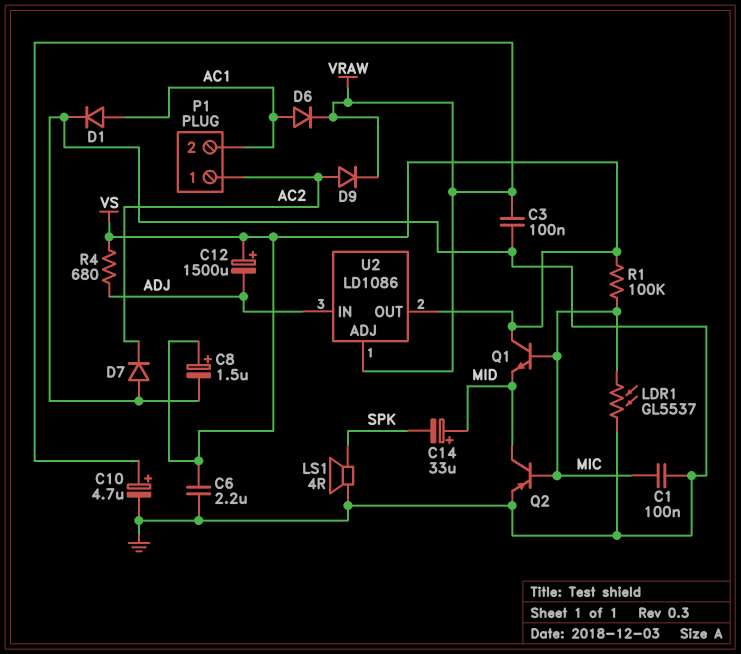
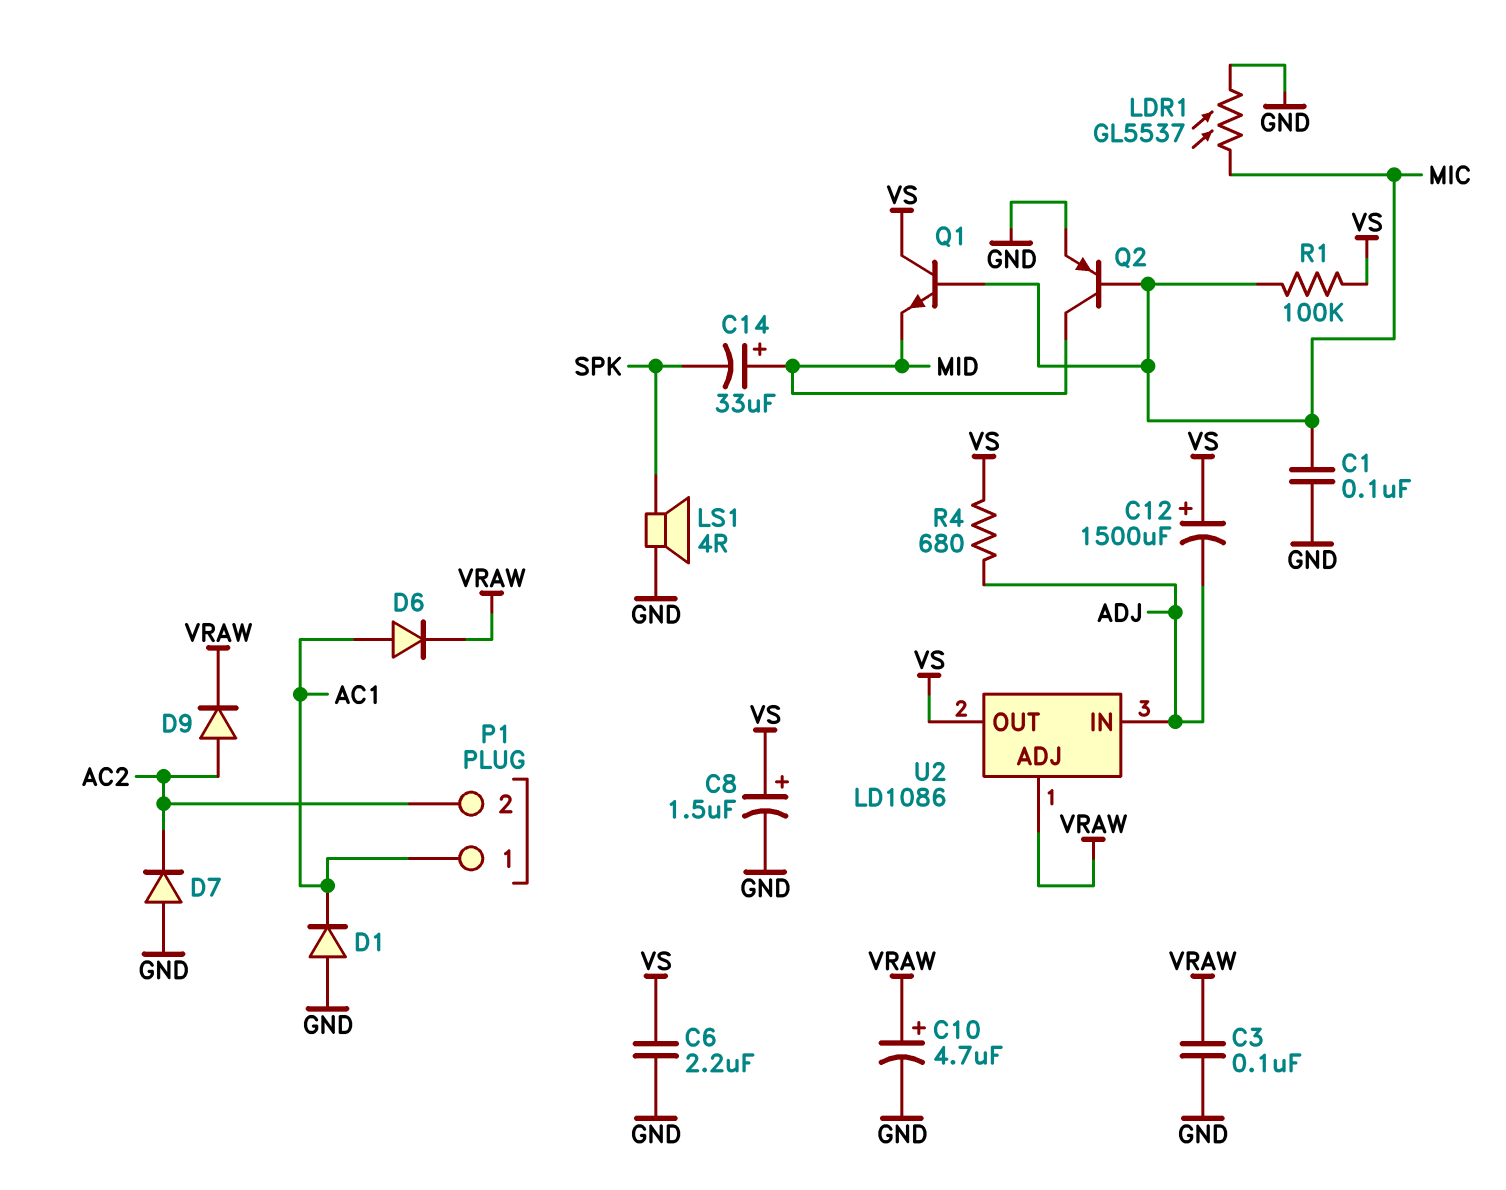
D1: diode (A AC1, K GND) -> diode (A GND, K AC1)
P1 pin 1: AC2 -> AC1
P1 pin 2: AC1 -> AC2

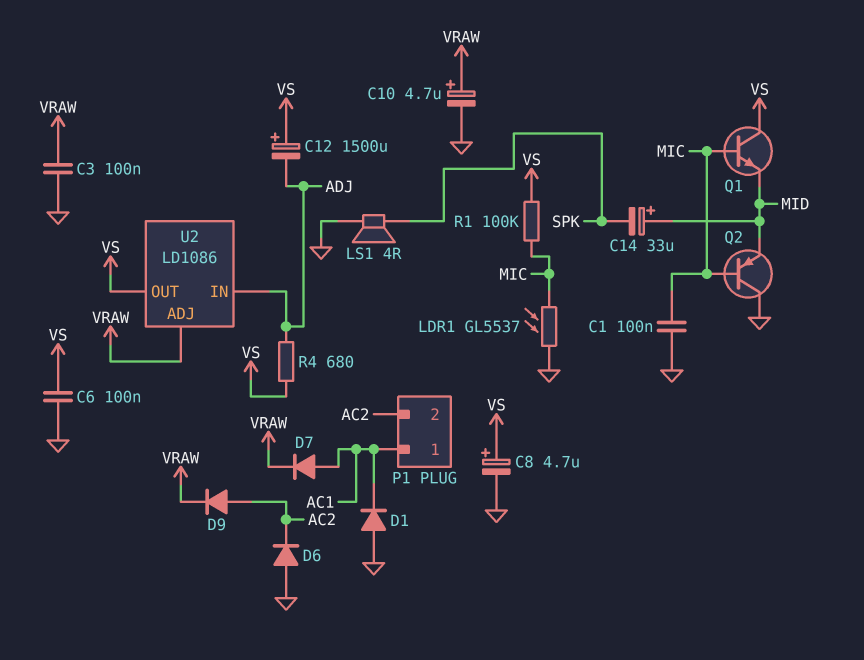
C6: 2.2uF (GND, VS) -> 100nF (GND, VS)
C8: 1.5uF (plus VS, minus GND) -> 4.7uF (plus VS, minus GND)
D6: diode (A AC1, K VRAW) -> diode (A GND, K AC2)
D7: diode (A GND, K AC2) -> diode (A AC1, K VRAW)
Q2: PNP (B MIC, C MID, E GND) -> PNP (B MIC, C GND, E MID)

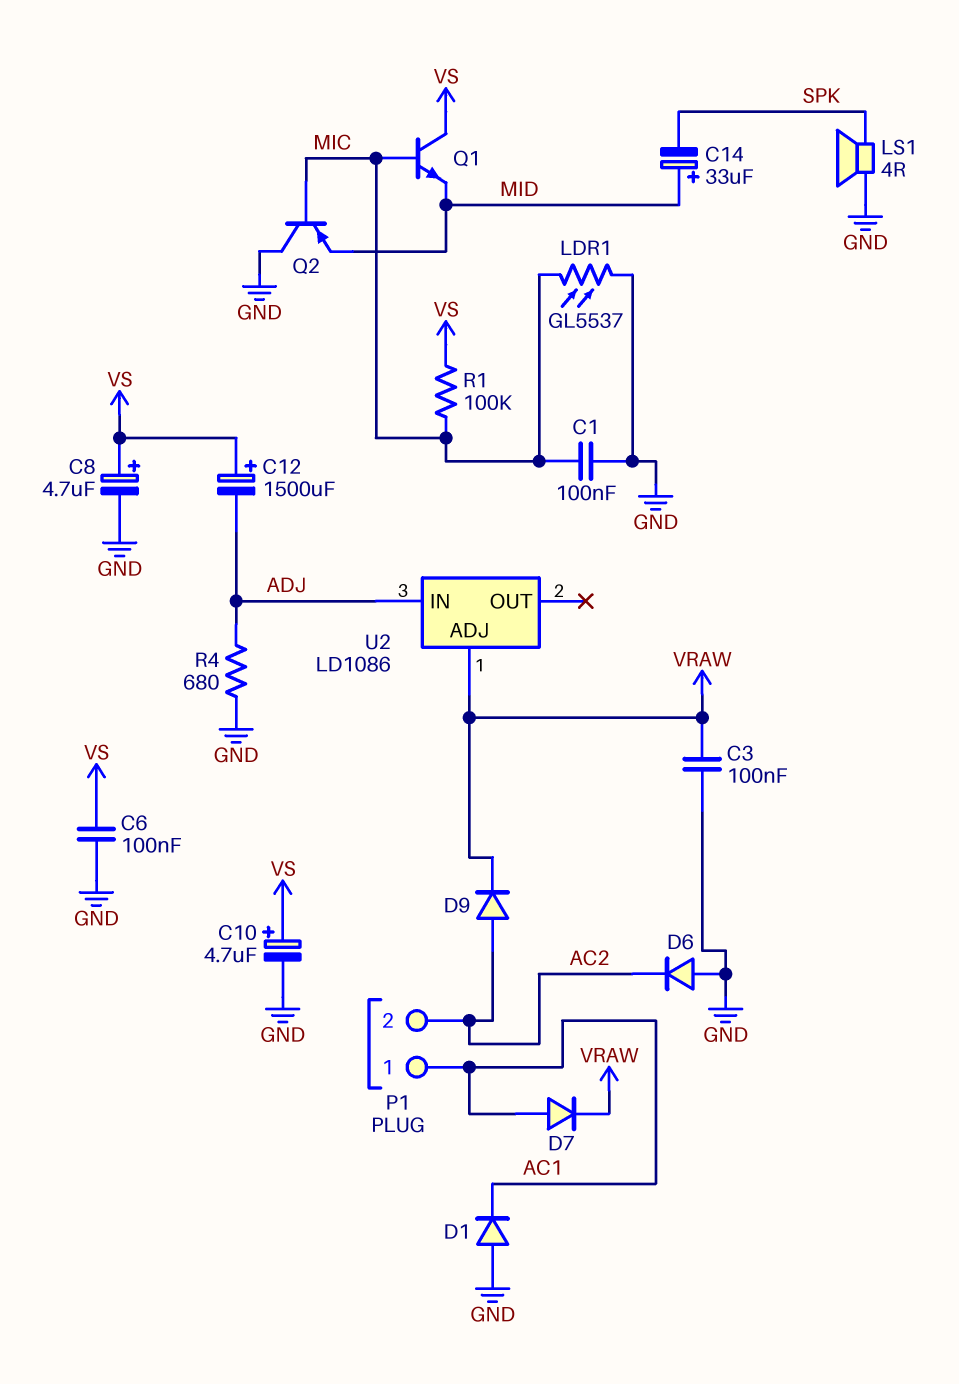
C10: 4.7uF (plus VRAW, minus GND) -> 4.7uF (plus VS, minus GND)
R4: 680 (ADJ, VS) -> 680 (ADJ, GND)
U2 pin OUT: VS -> none

